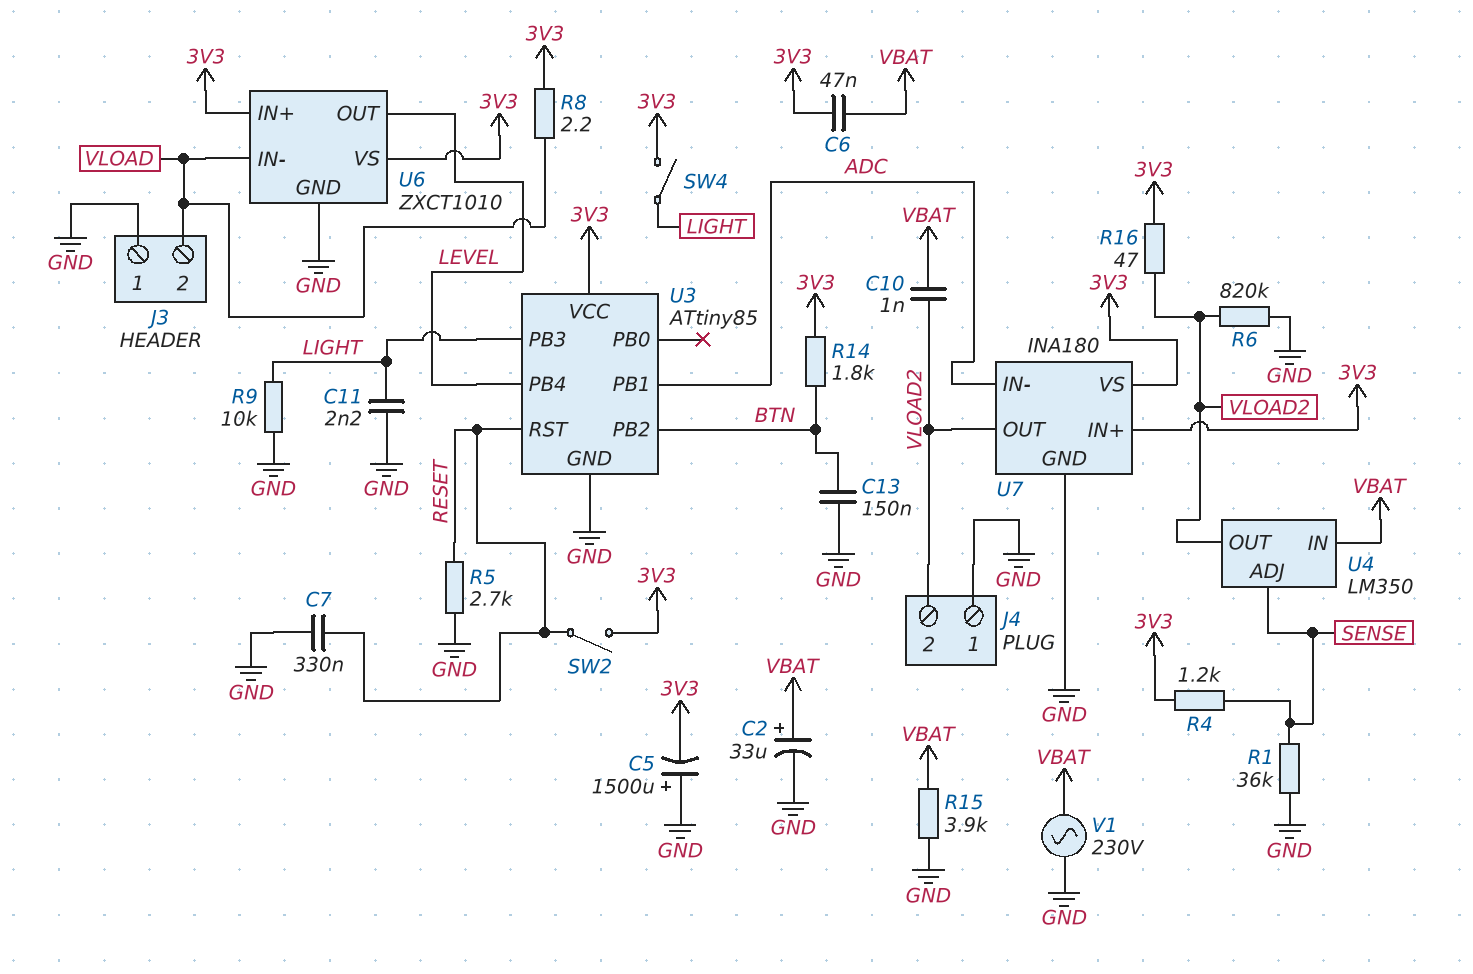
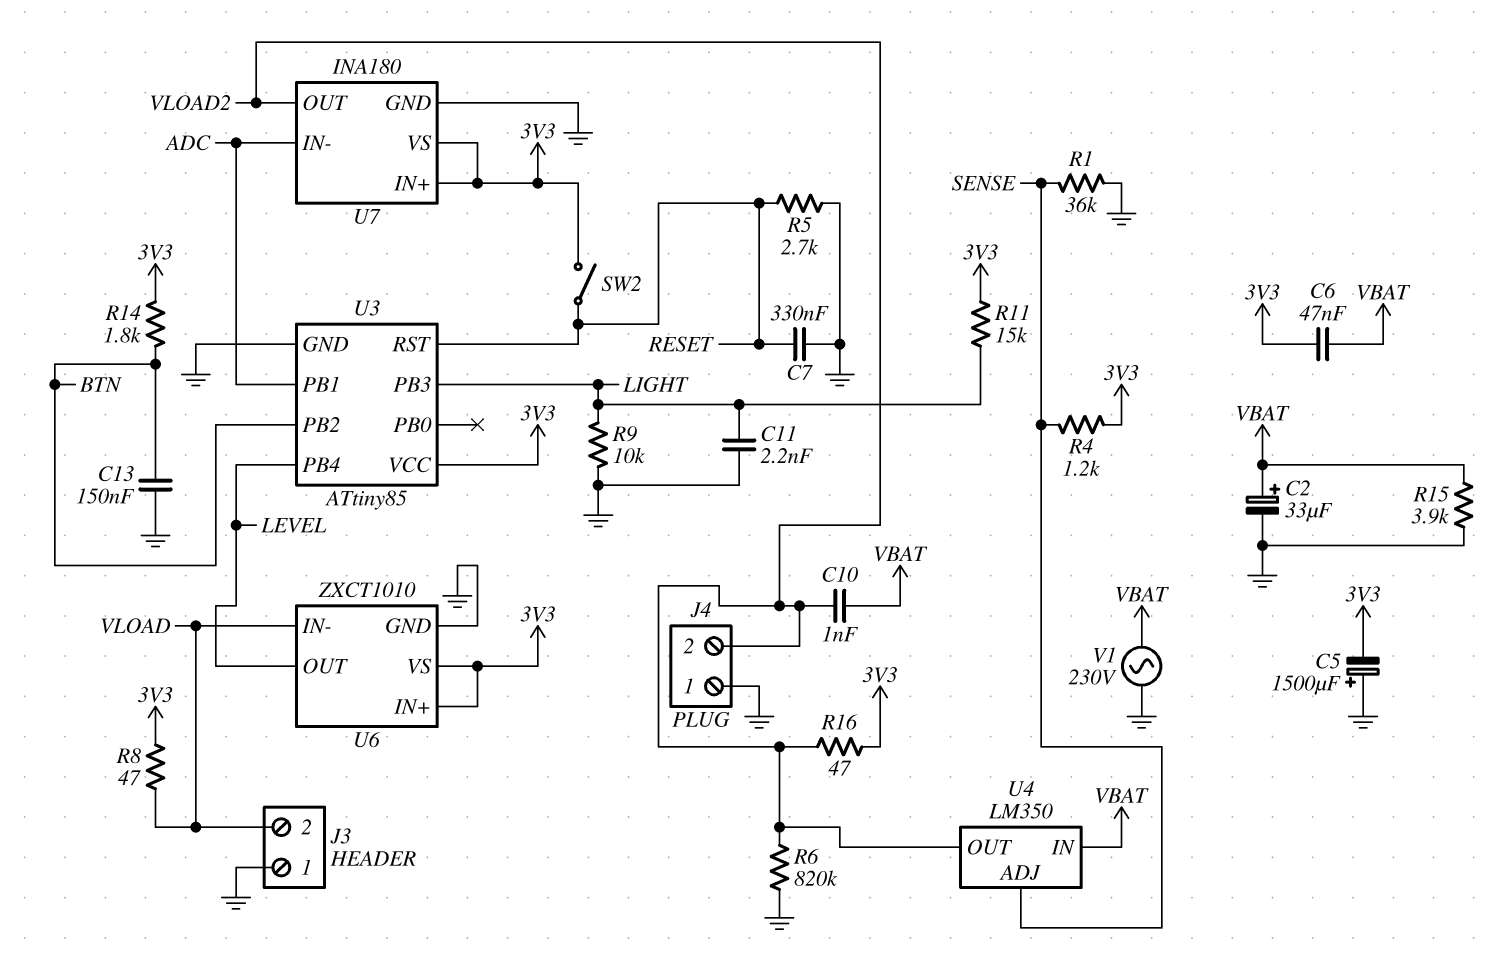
R8: 2.2 (3V3, VLOAD) -> 47 (3V3, VLOAD)
R11: none -> 15k (3V3, LIGHT)
SW4: switch (3V3, LIGHT) -> none

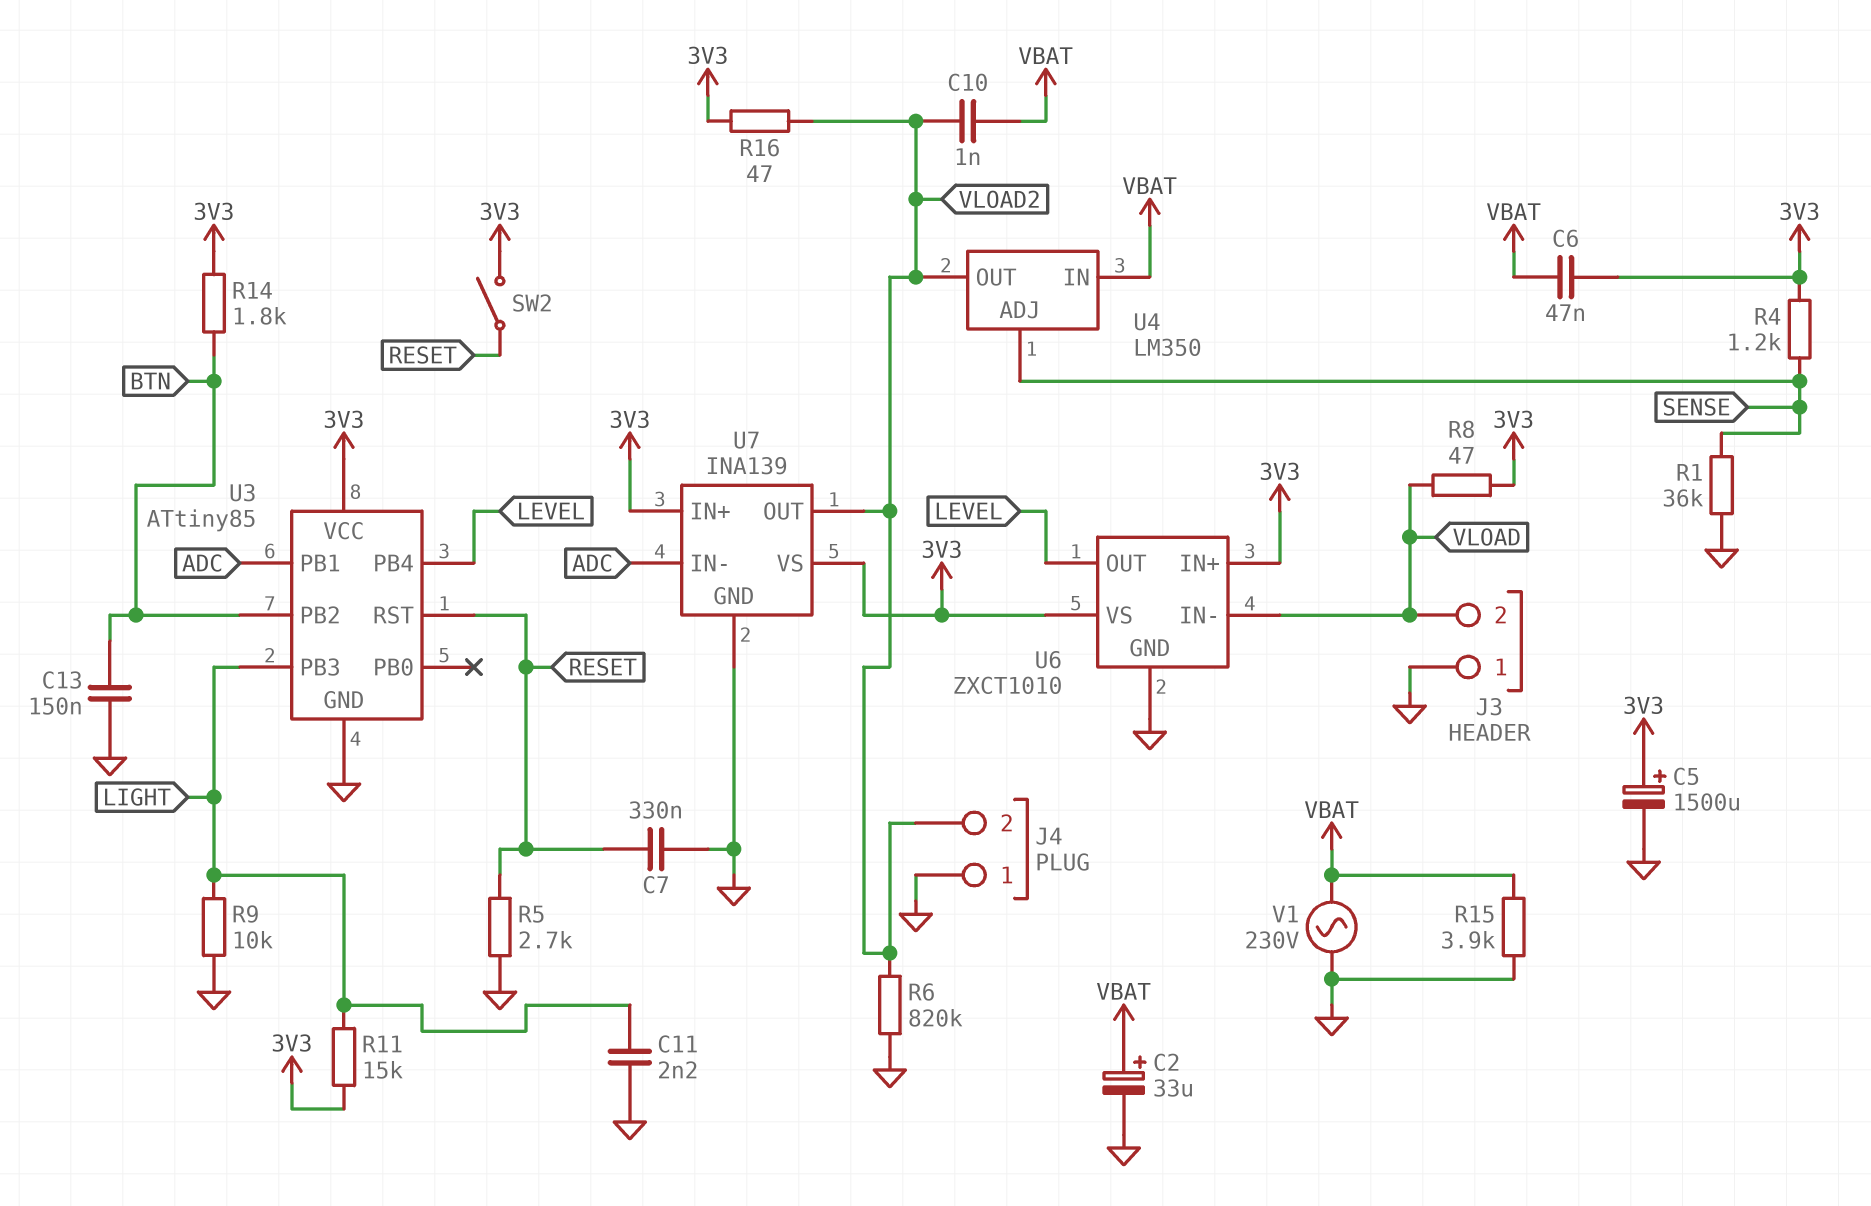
C5: 1500uF (plus GND, minus 3V3) -> 1500uF (plus 3V3, minus GND)
U7: INA180 -> INA139

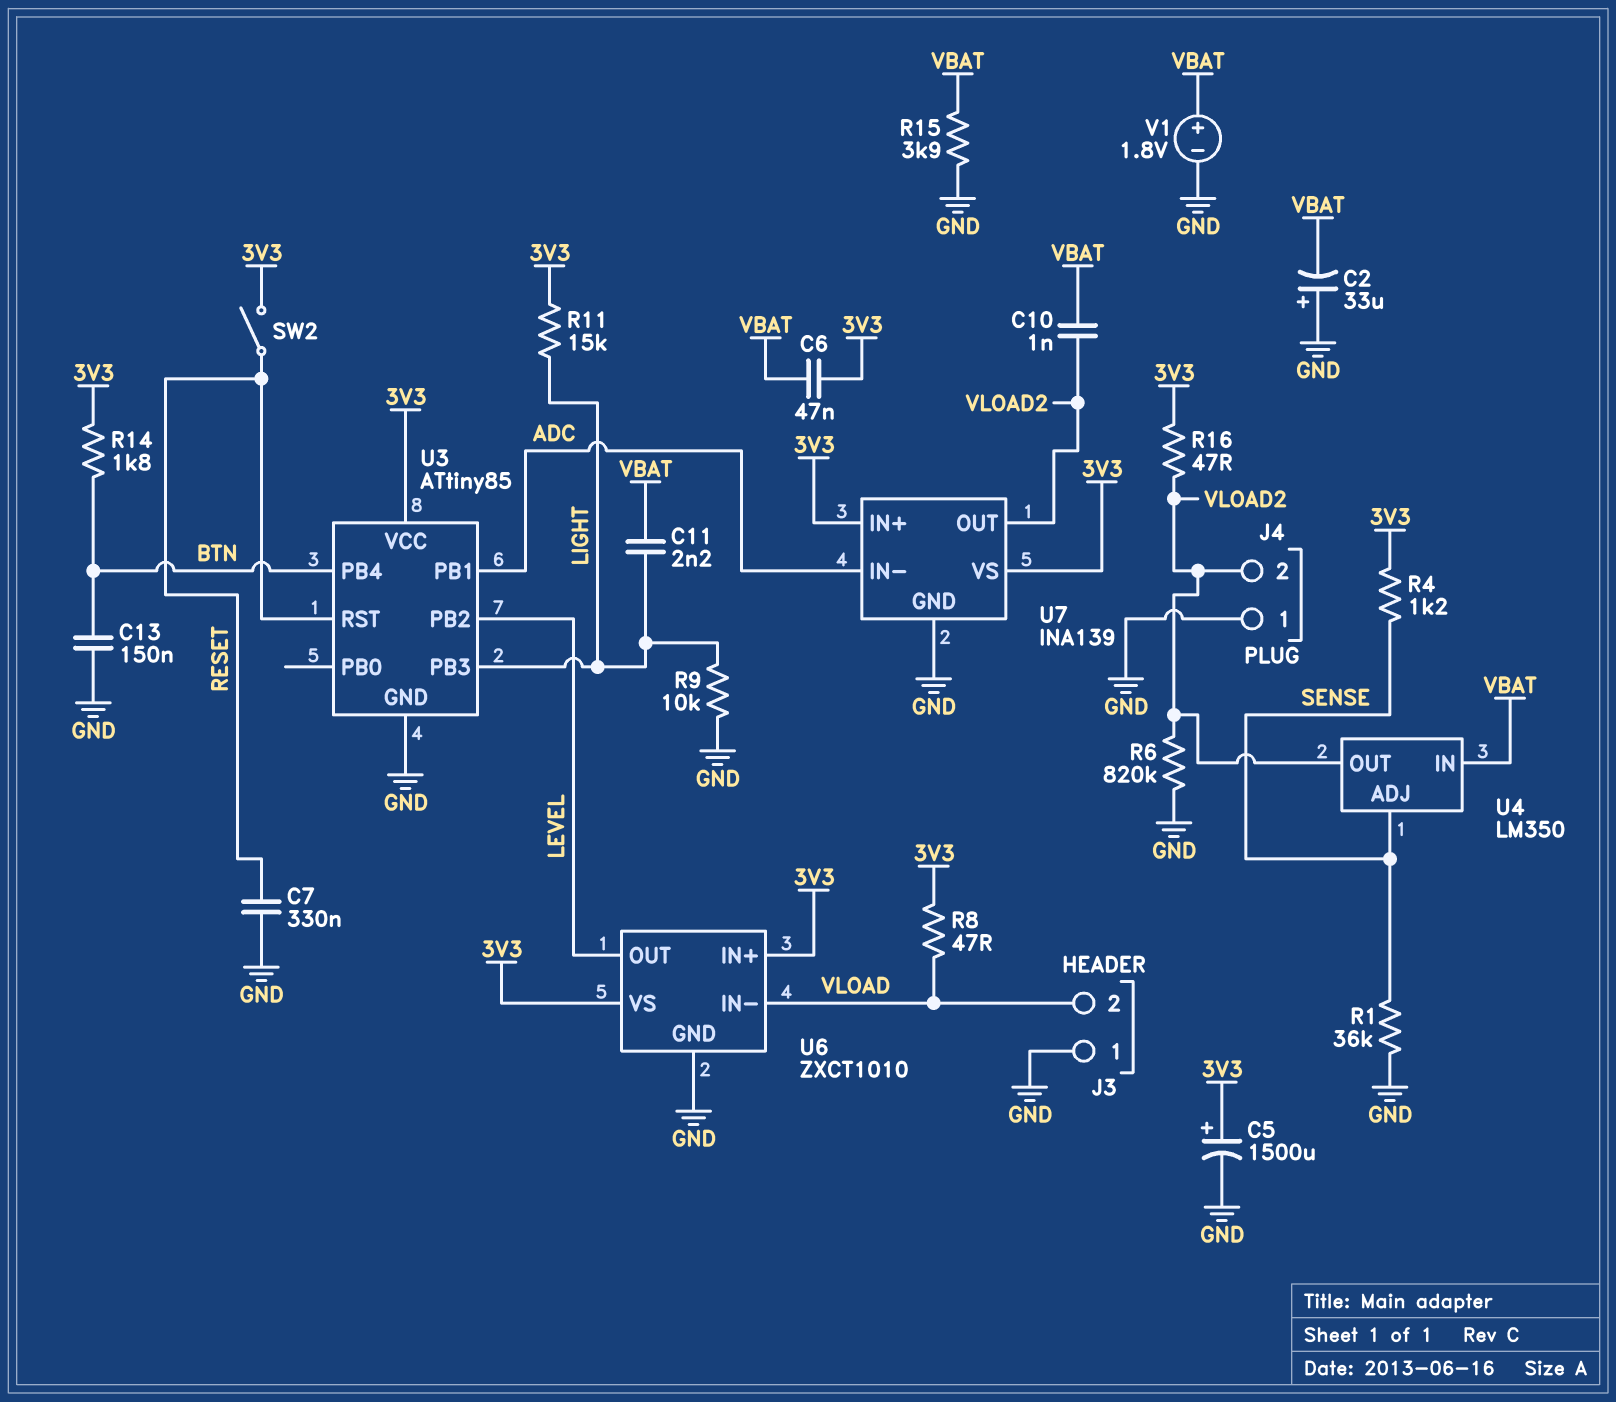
C2: 33uF (plus VBAT, minus GND) -> 33uF (plus GND, minus VBAT)
C11: 2.2nF (GND, LIGHT) -> 2.2nF (LIGHT, VBAT)
R5: 2.7k (GND, RESET) -> none
U3 pin PB2: BTN -> LEVEL
U3 pin PB4: LEVEL -> BTN
V1: AC 230V (GND, VBAT) -> 1.8V (plus VBAT, minus GND)

